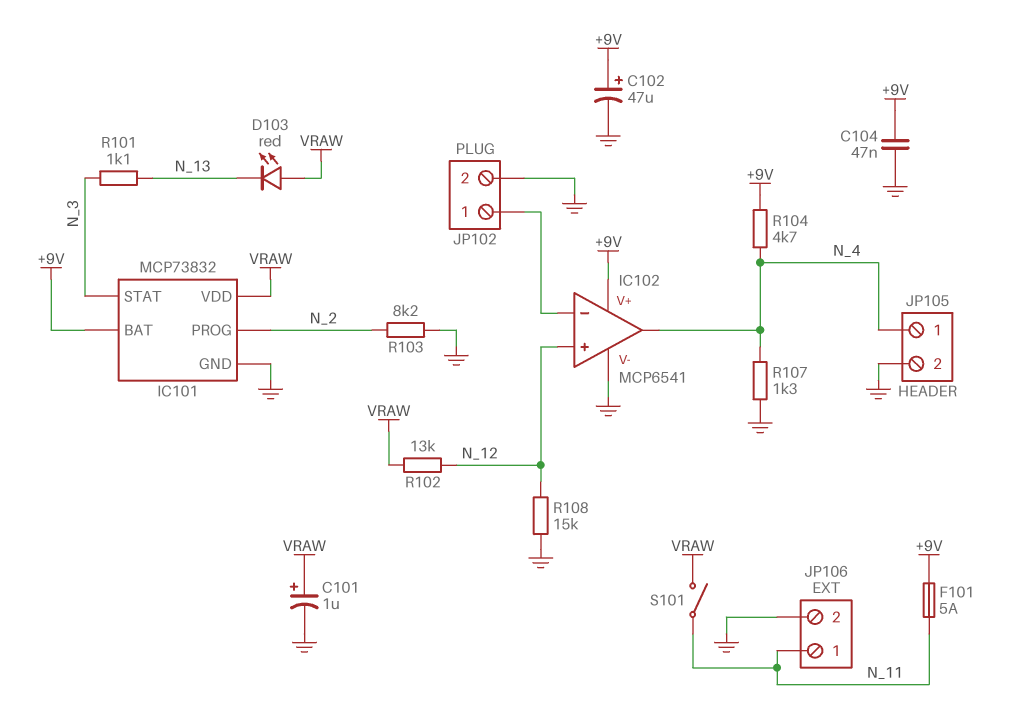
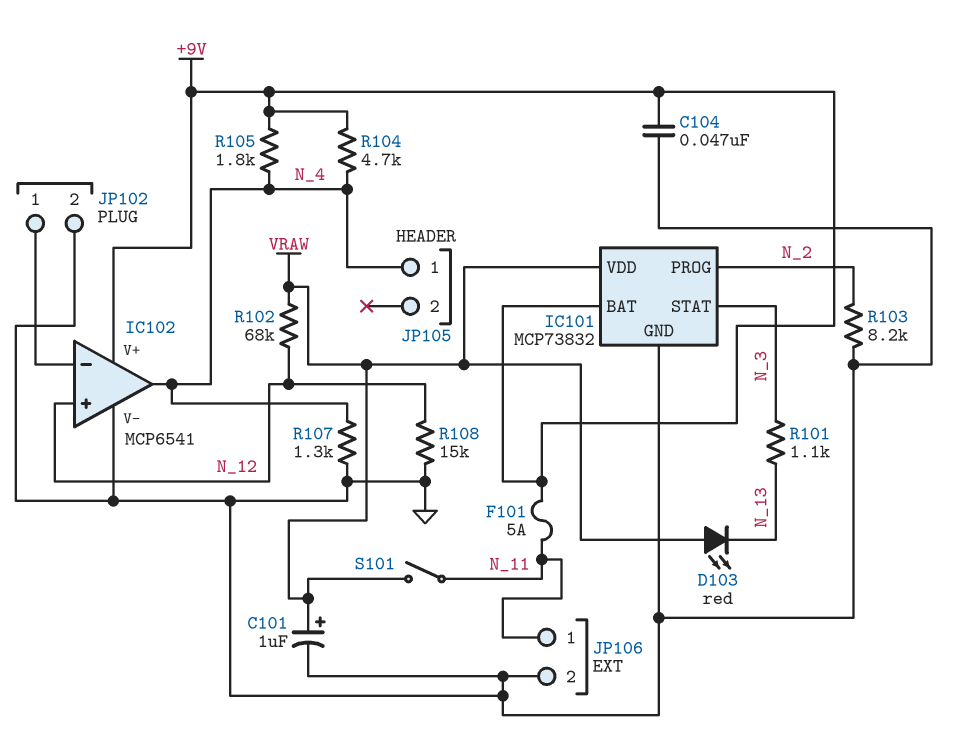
C102: 47uF (plus +9V, minus GND) -> none
JP105 pin 2: GND -> none
R102: 13k (N_12, VRAW) -> 68k (N_12, VRAW)
R105: none -> 1.8k (+9V, N_4)

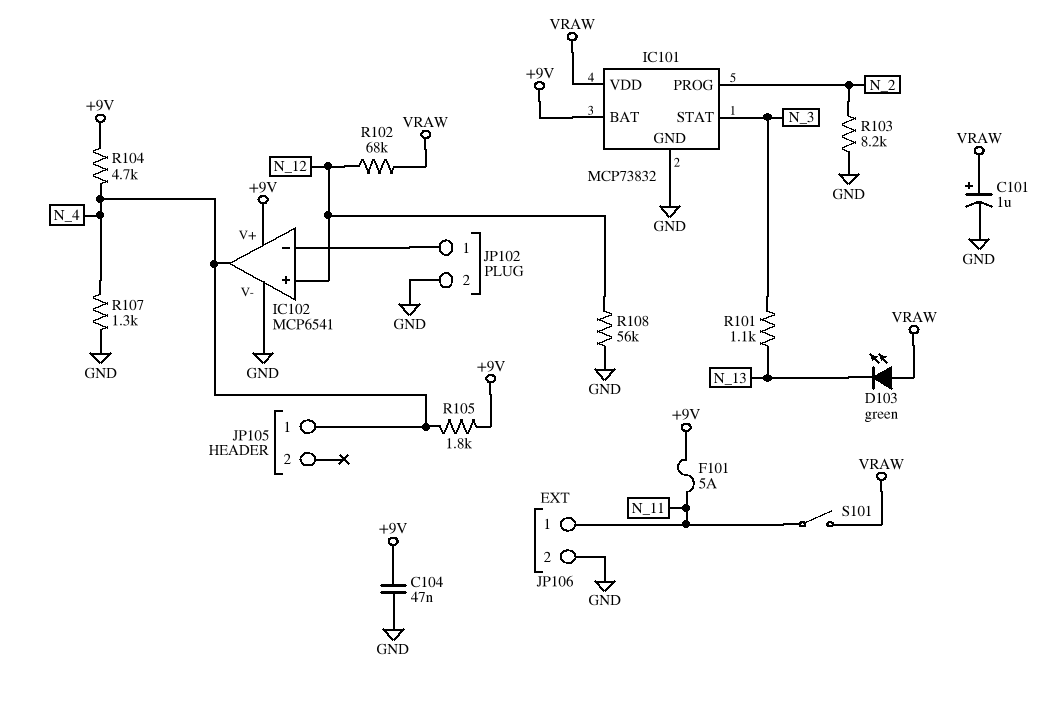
D103: LED red (A VRAW, K N_13) -> LED green (A VRAW, K N_13)
R108: 15k (GND, N_12) -> 56k (GND, N_12)

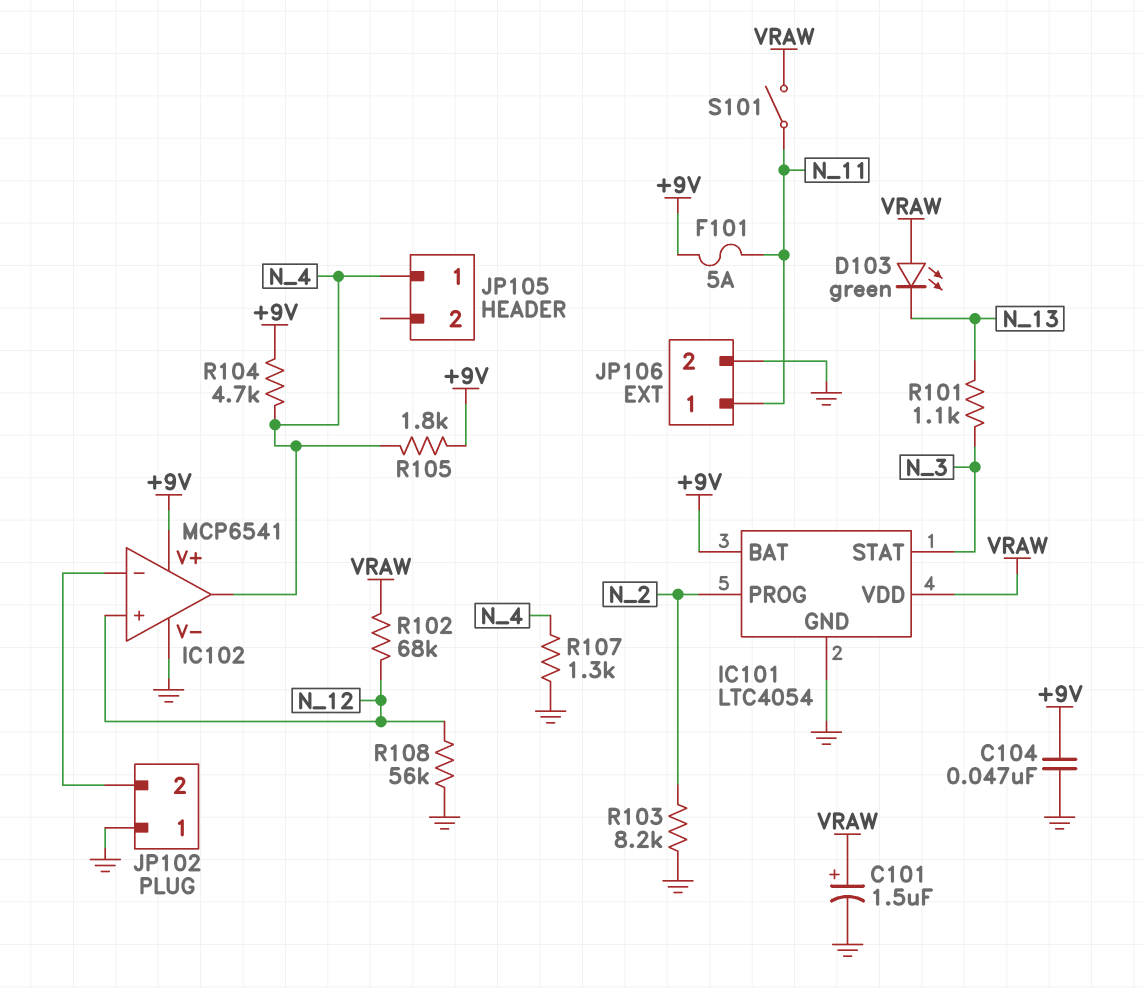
C101: 1uF (plus VRAW, minus GND) -> 1.5uF (plus VRAW, minus GND)
IC101: MCP73832 -> LTC4054
JP102 pin 1: IC102/in- -> GND
JP102 pin 2: GND -> IC102/in-

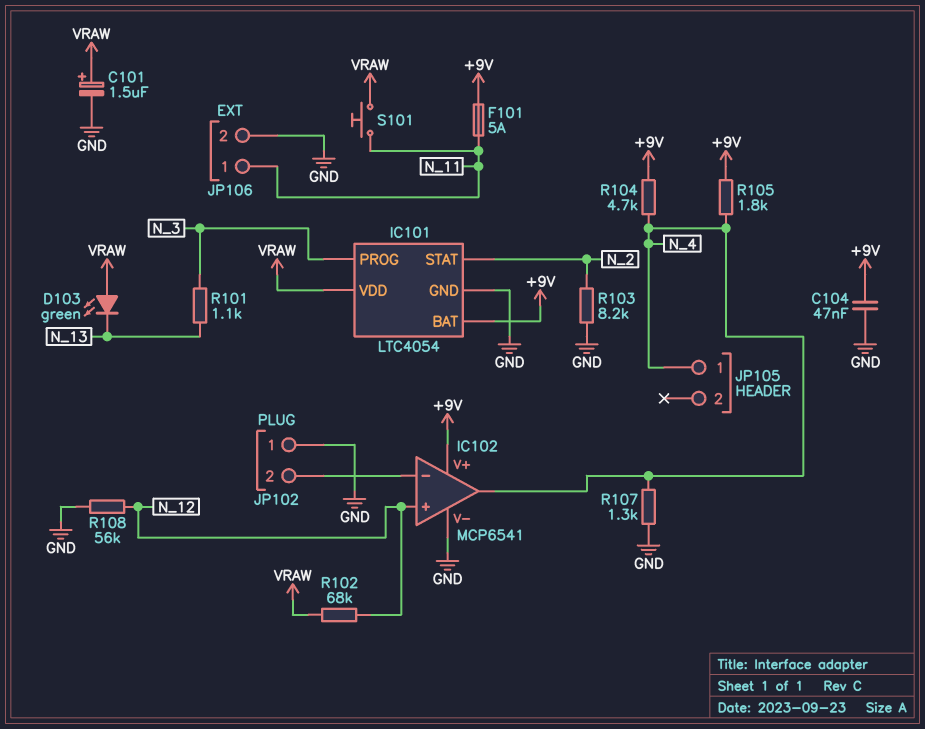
IC101 pin PROG: N_2 -> N_3
IC101 pin STAT: N_3 -> N_2
S101: switch (N_11, VRAW) -> button (N_11, VRAW)

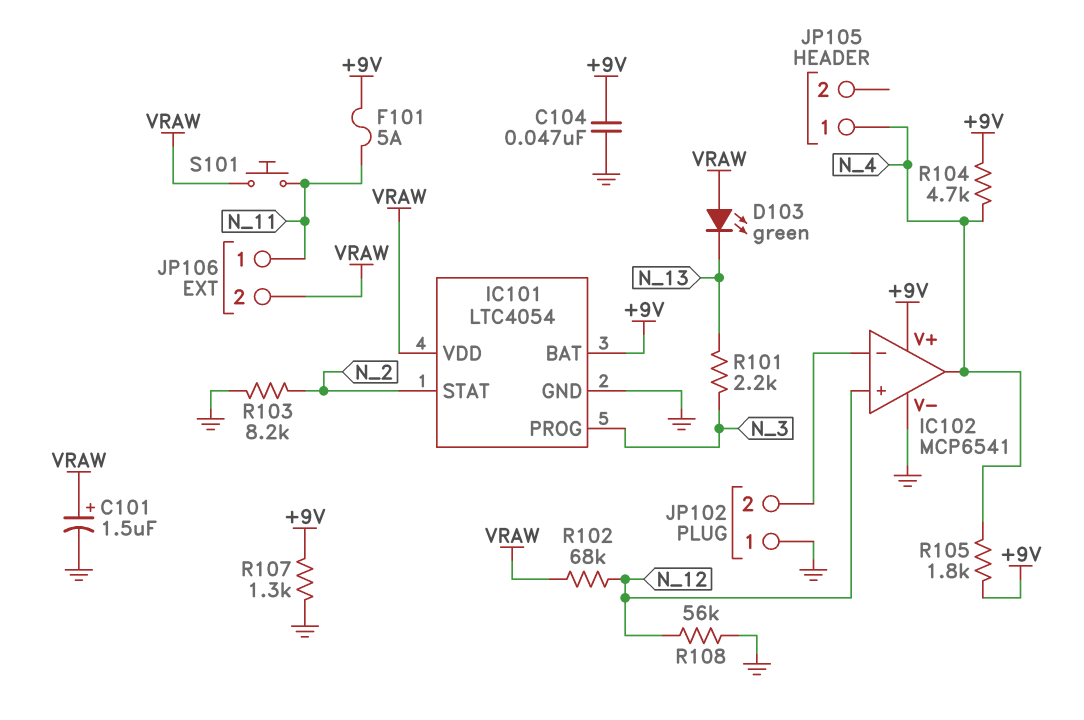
JP106 pin 2: GND -> VRAW
R101: 1.1k (N_3, N_13) -> 2.2k (N_3, N_13)
R107: 1.3k (GND, N_4) -> 1.3k (+9V, GND)

